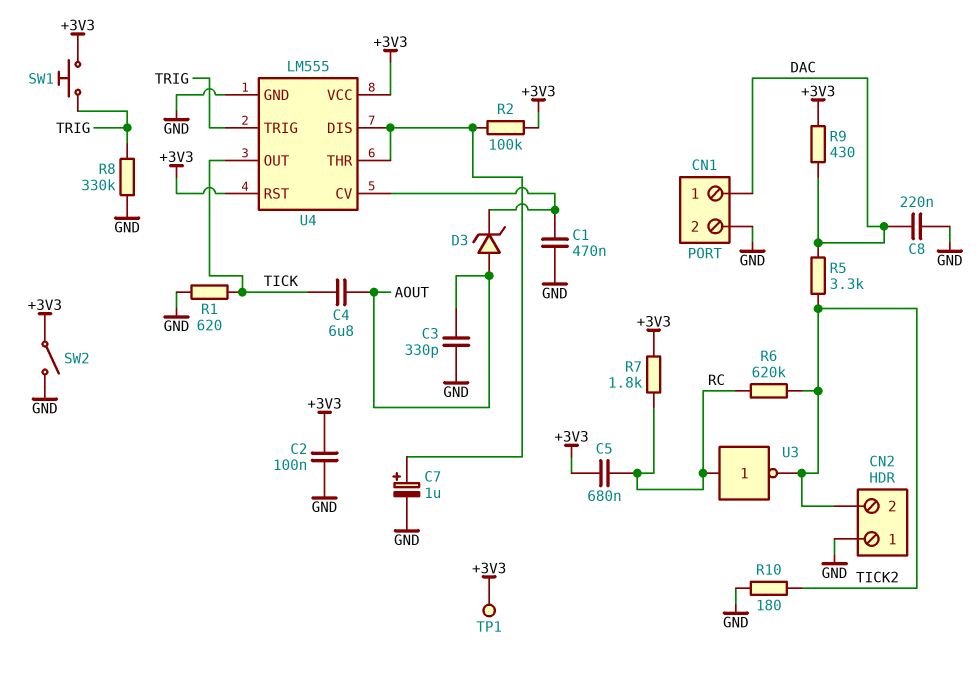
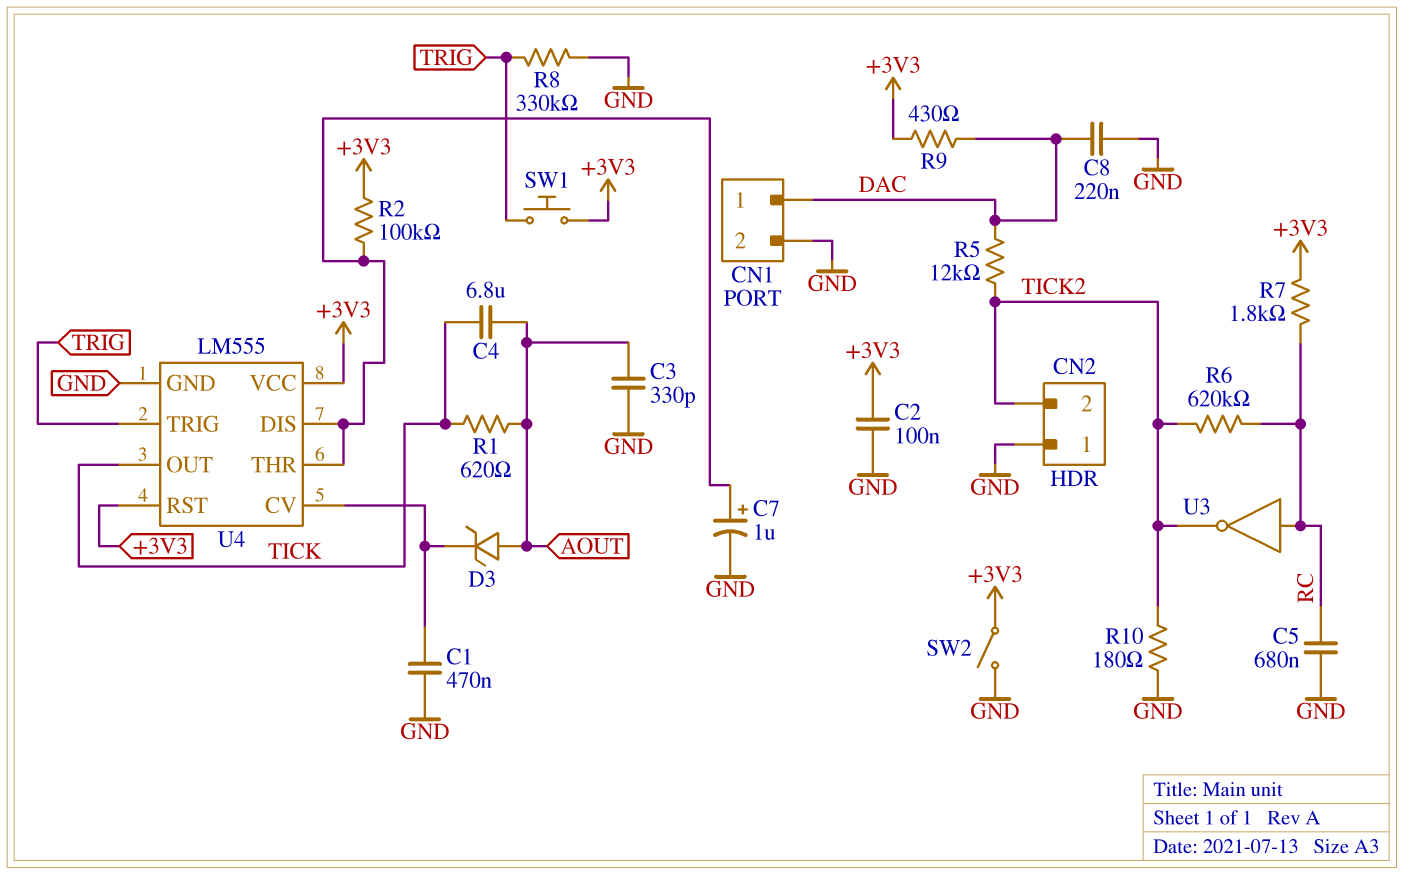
C5: 680nF (+3V3, RC) -> 680nF (GND, RC)
R1: 620 (GND, TICK) -> 620 (AOUT, TICK)
R5: 3.3k (DAC, TICK2) -> 12k (DAC, TICK2)
TP1: test point (+3V3) -> none

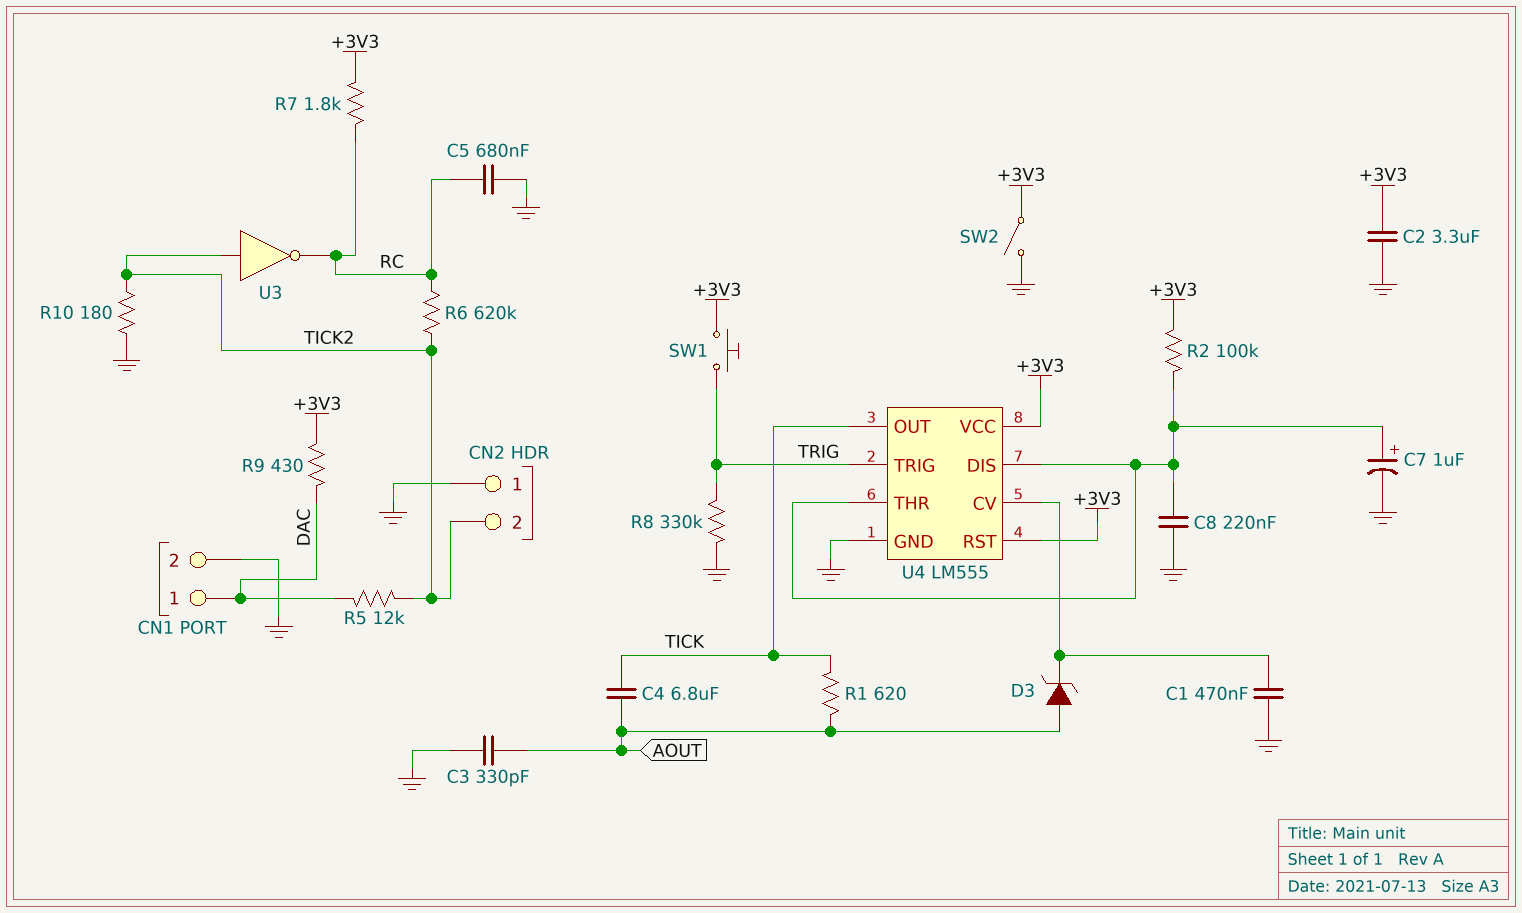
C2: 100nF (+3V3, GND) -> 3.3uF (+3V3, GND)
C8: 220nF (DAC, GND) -> 220nF (GND, U4/DIS)
U3: NOT (in RC, out TICK2) -> NOT (in TICK2, out RC)

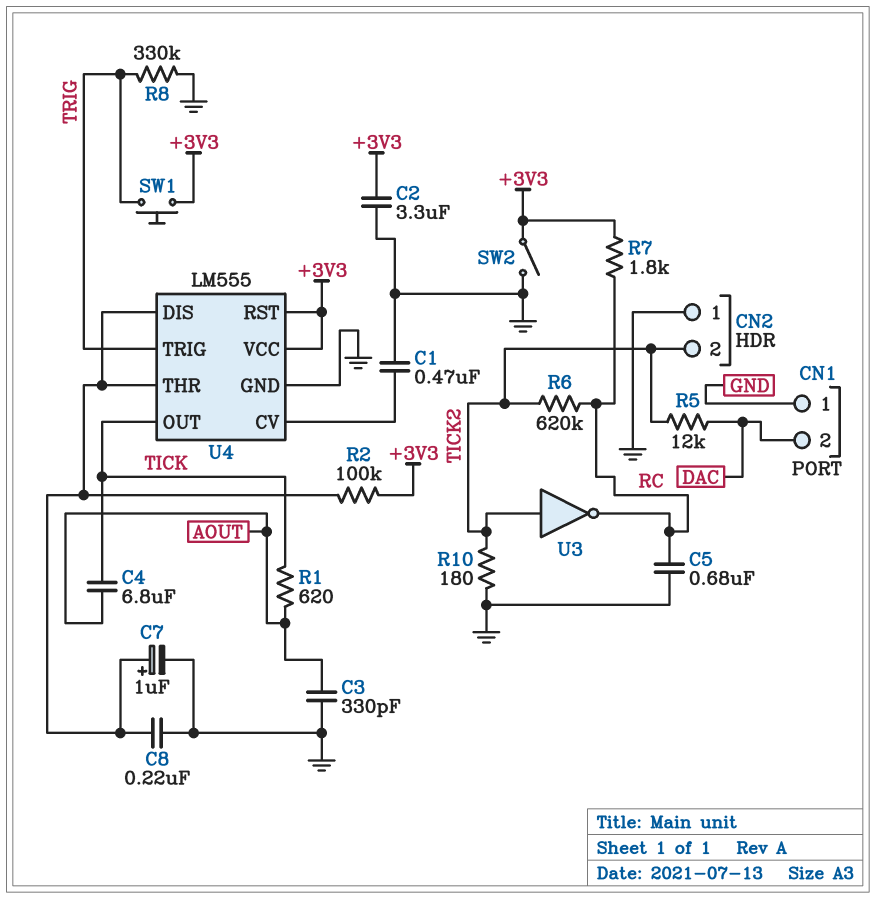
CN1 pin 1: DAC -> GND
CN1 pin 2: GND -> DAC
D3: zener (A AOUT, K U4/CV) -> none
R9: 430 (+3V3, DAC) -> none

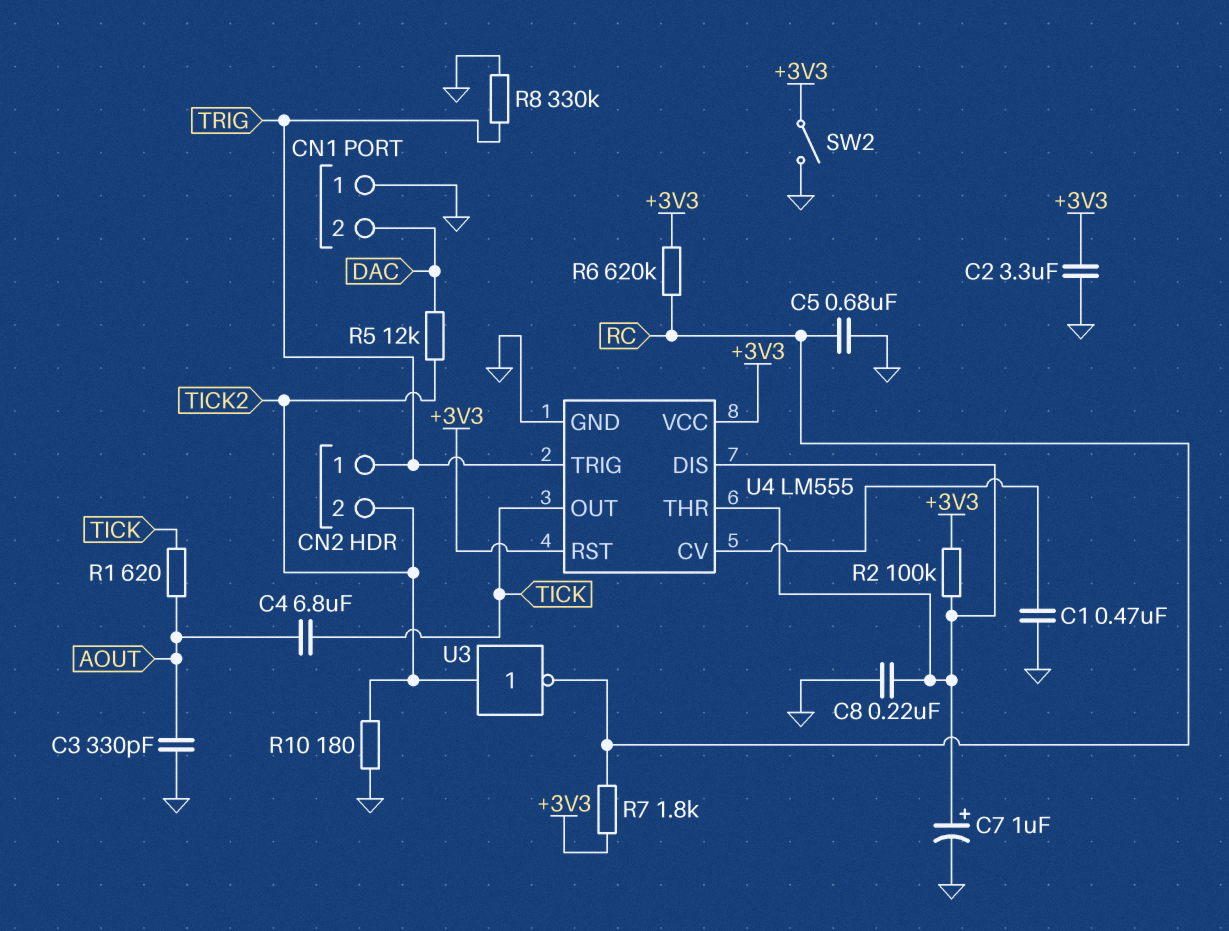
CN2 pin 1: GND -> TRIG
R6: 620k (RC, TICK2) -> 620k (+3V3, RC)
SW1: button (+3V3, TRIG) -> none

